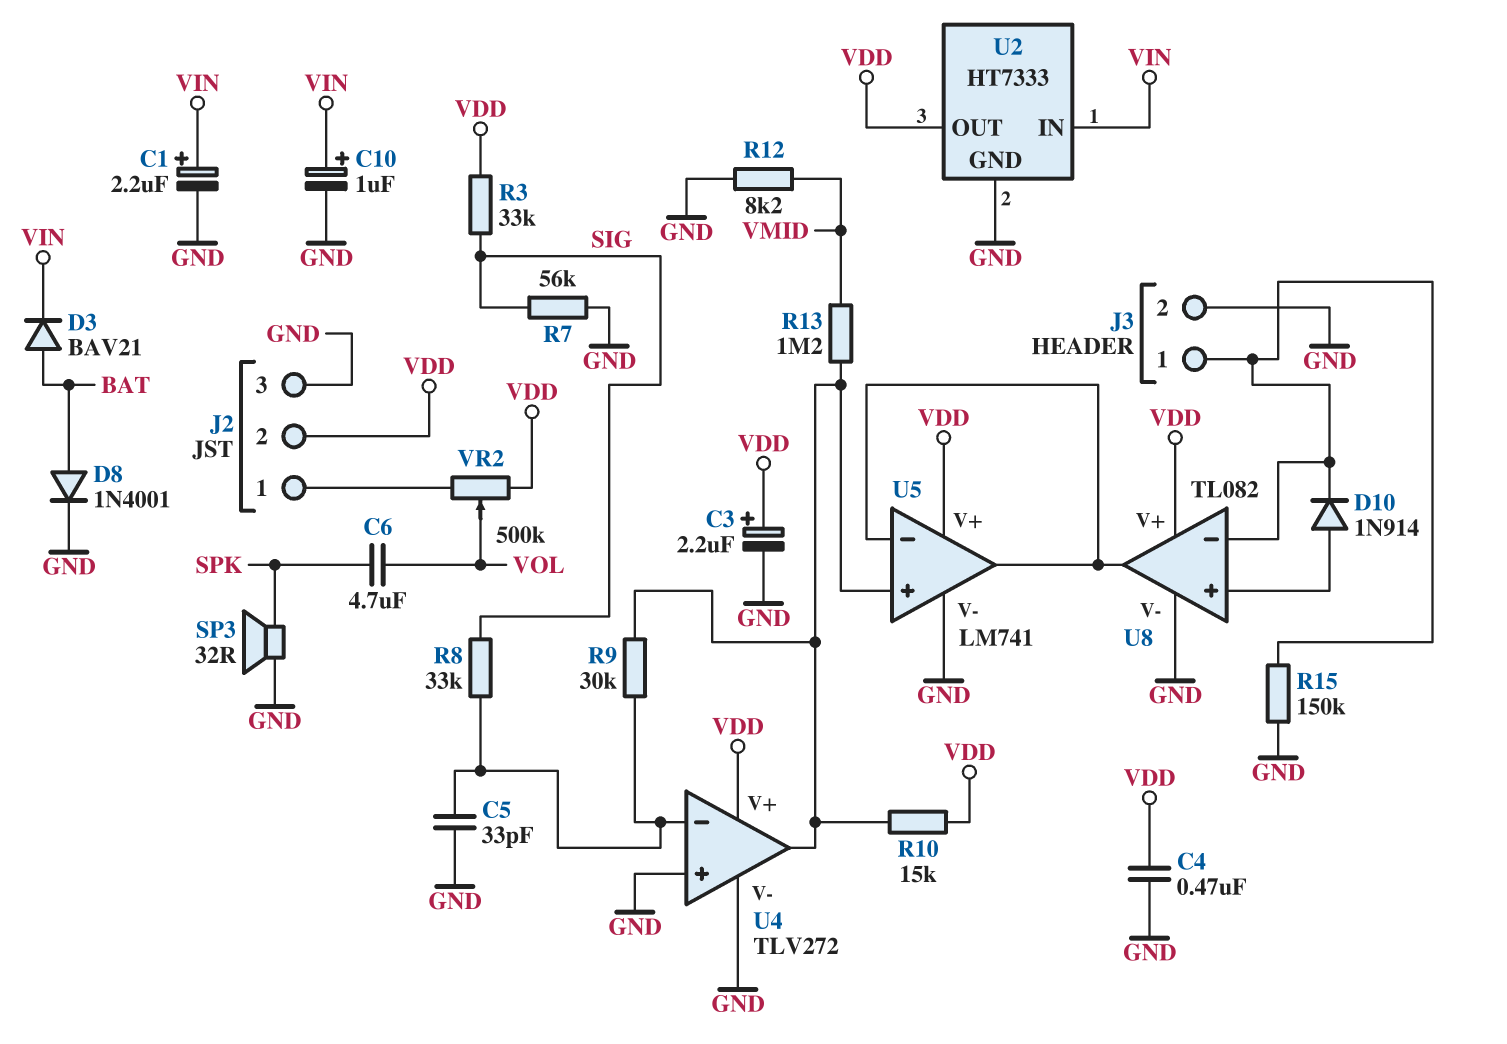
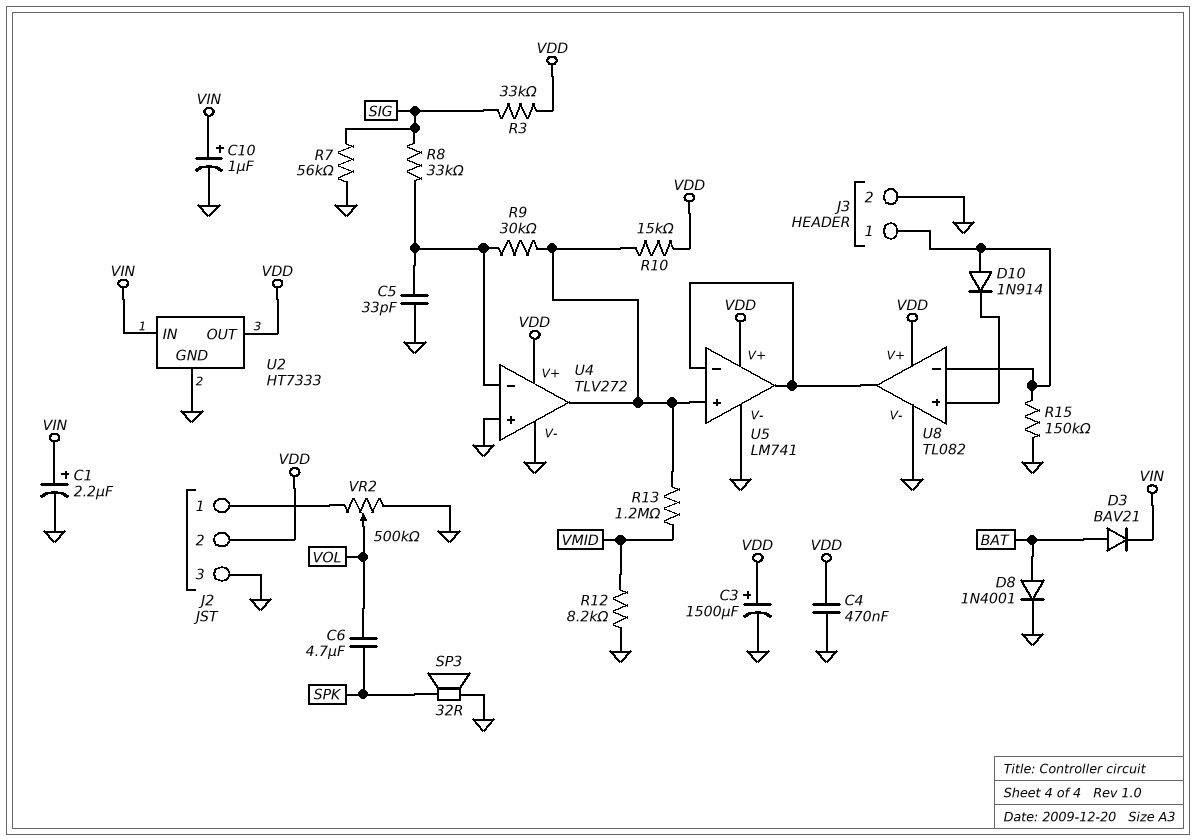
C3: 2.2uF (plus VDD, minus GND) -> 1500uF (plus VDD, minus GND)
D10: diode 1N914 (A U8/in+, K J3/1) -> diode 1N914 (A J3/1, K U8/in+)
VR2: 500k (J2/1, VDD, wiper VOL) -> 500k (GND, J2/1, wiper VOL)

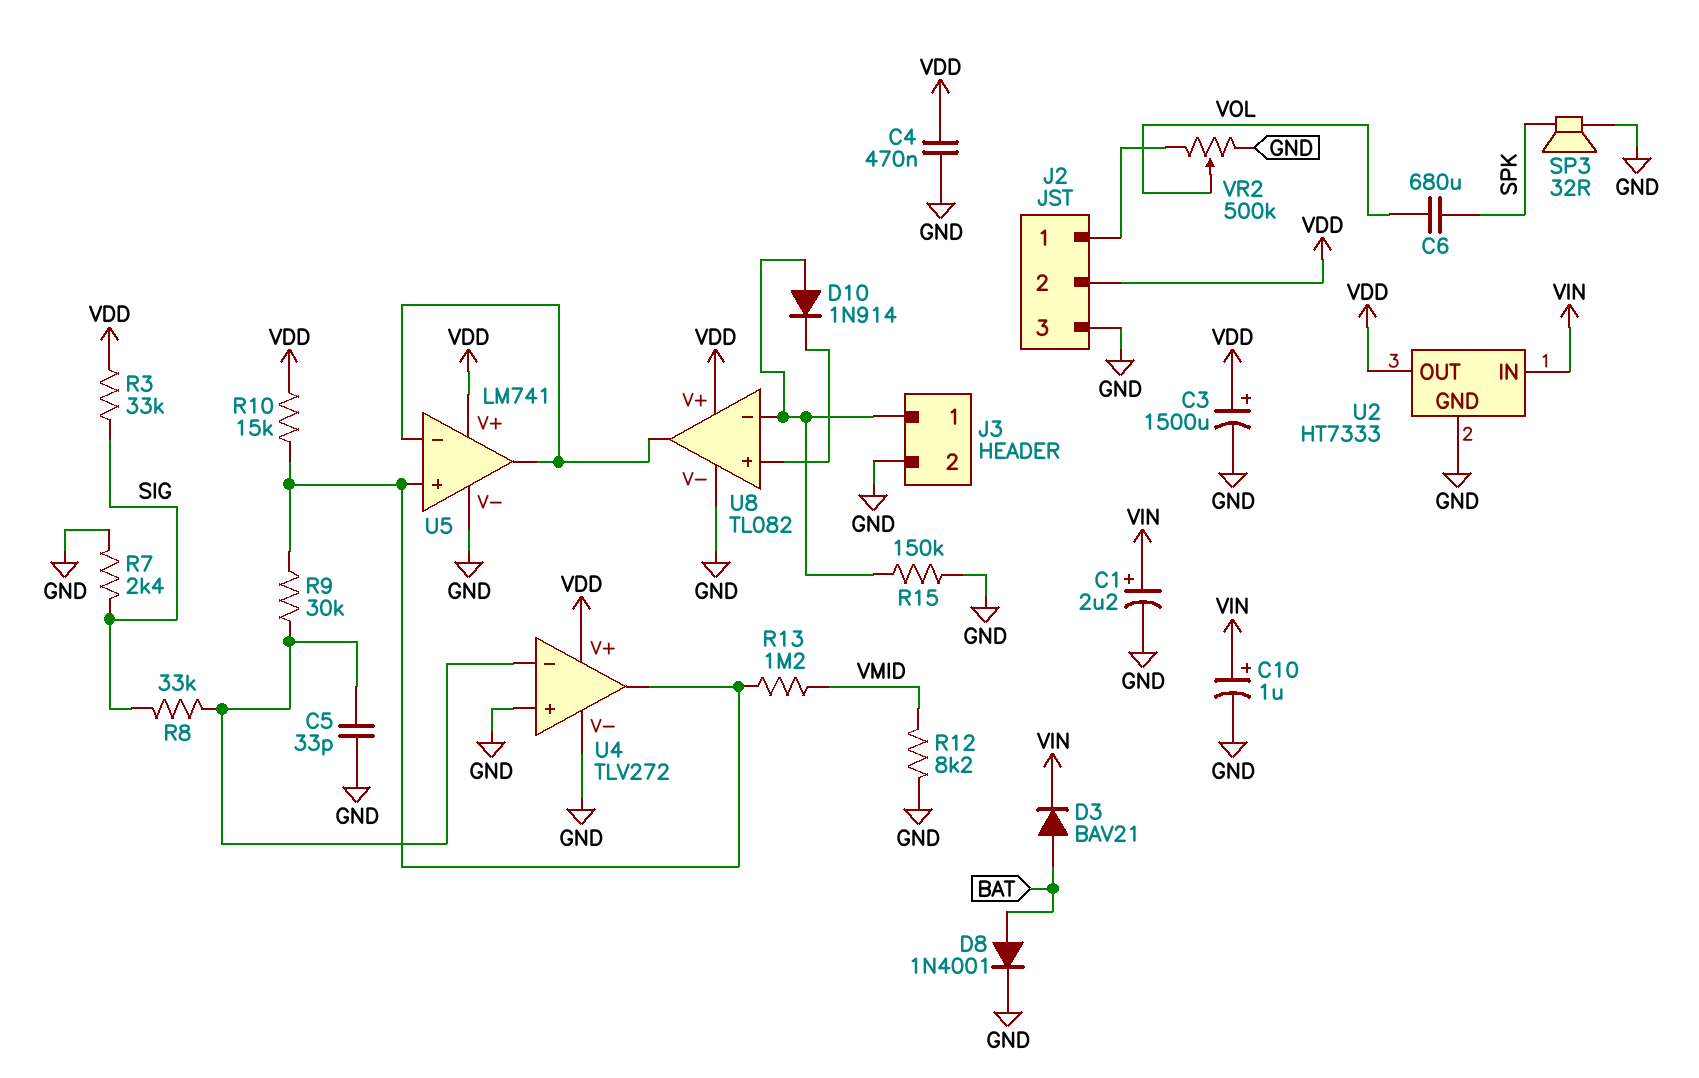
C6: 4.7uF (SPK, VOL) -> 680uF (SPK, VOL)
R7: 56k (GND, SIG) -> 2.4k (GND, SIG)

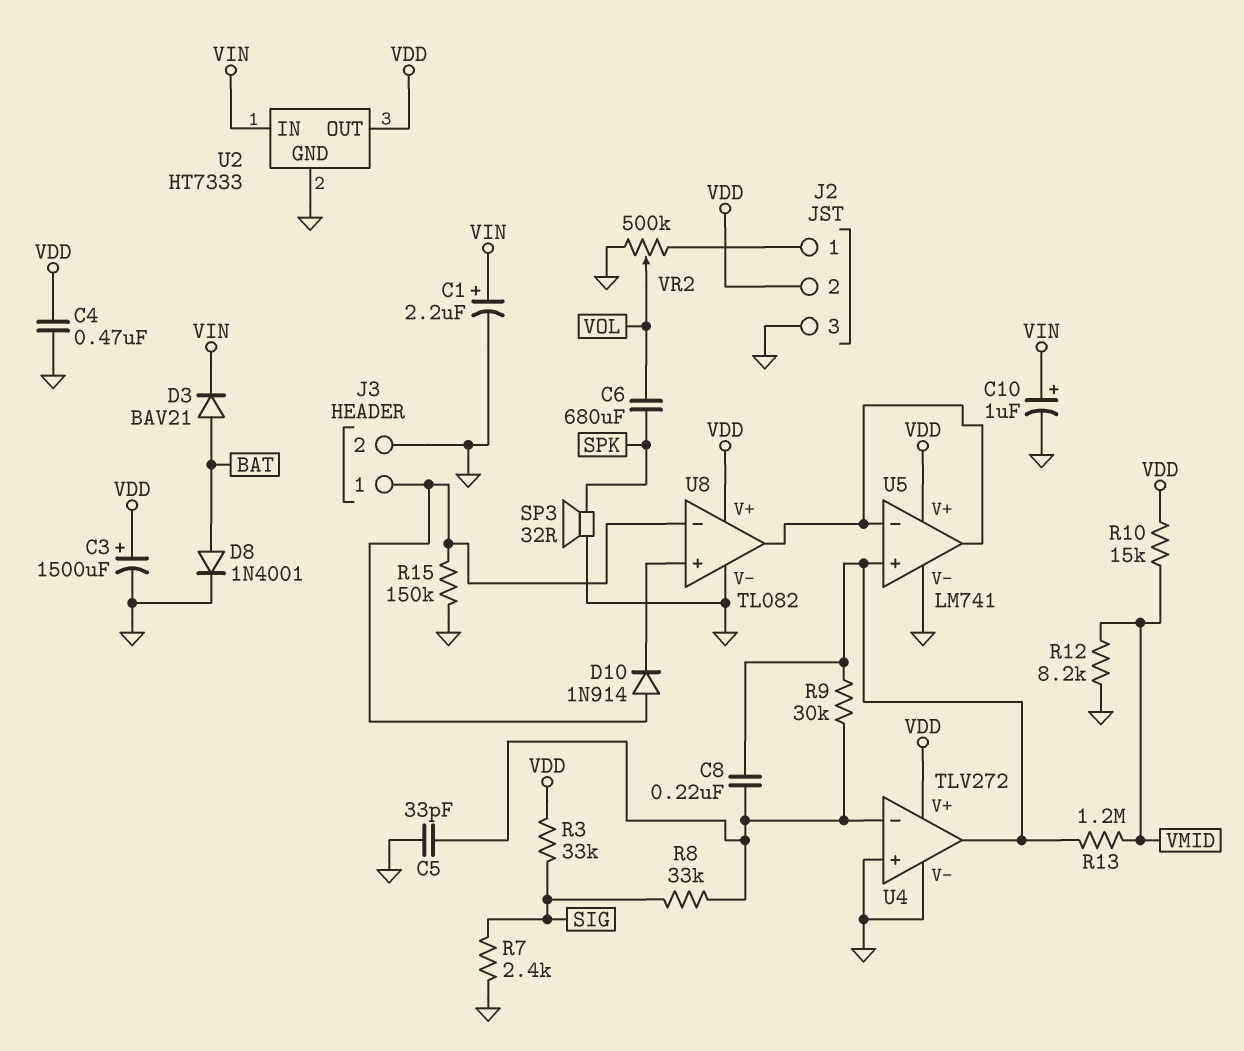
C8: none -> 220nF (U4/in-, U4/out)
R10: 15k (U4/out, VDD) -> 15k (VDD, VMID)

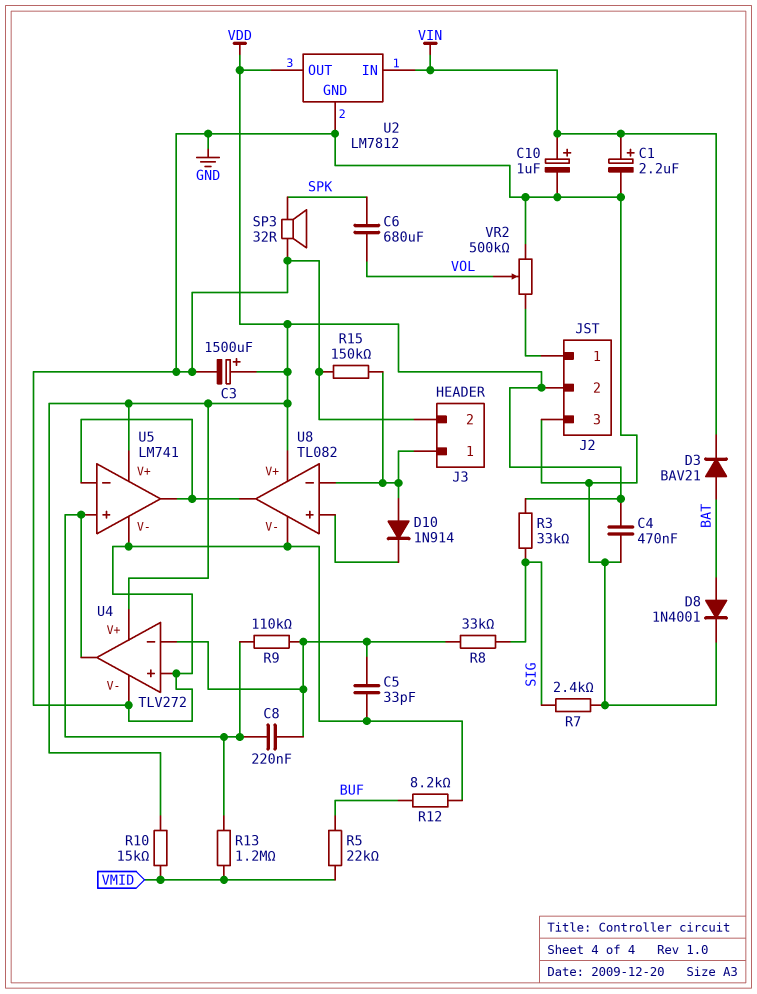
R5: none -> 22k (BUF, VMID)
R9: 30k (U4/in-, U4/out) -> 110k (U4/in-, U4/out)
R12: 8.2k (GND, VMID) -> 8.2k (BUF, GND)
U2: HT7333 -> LM7812

